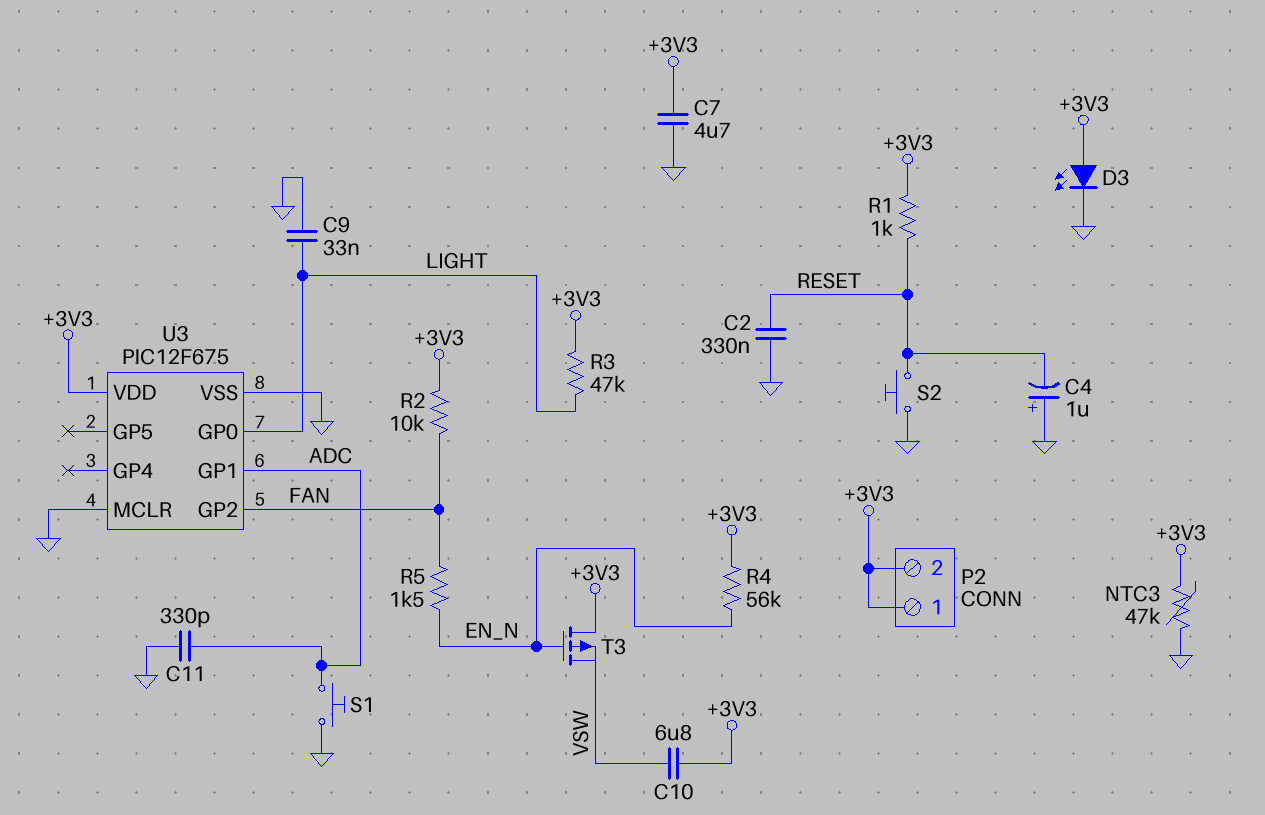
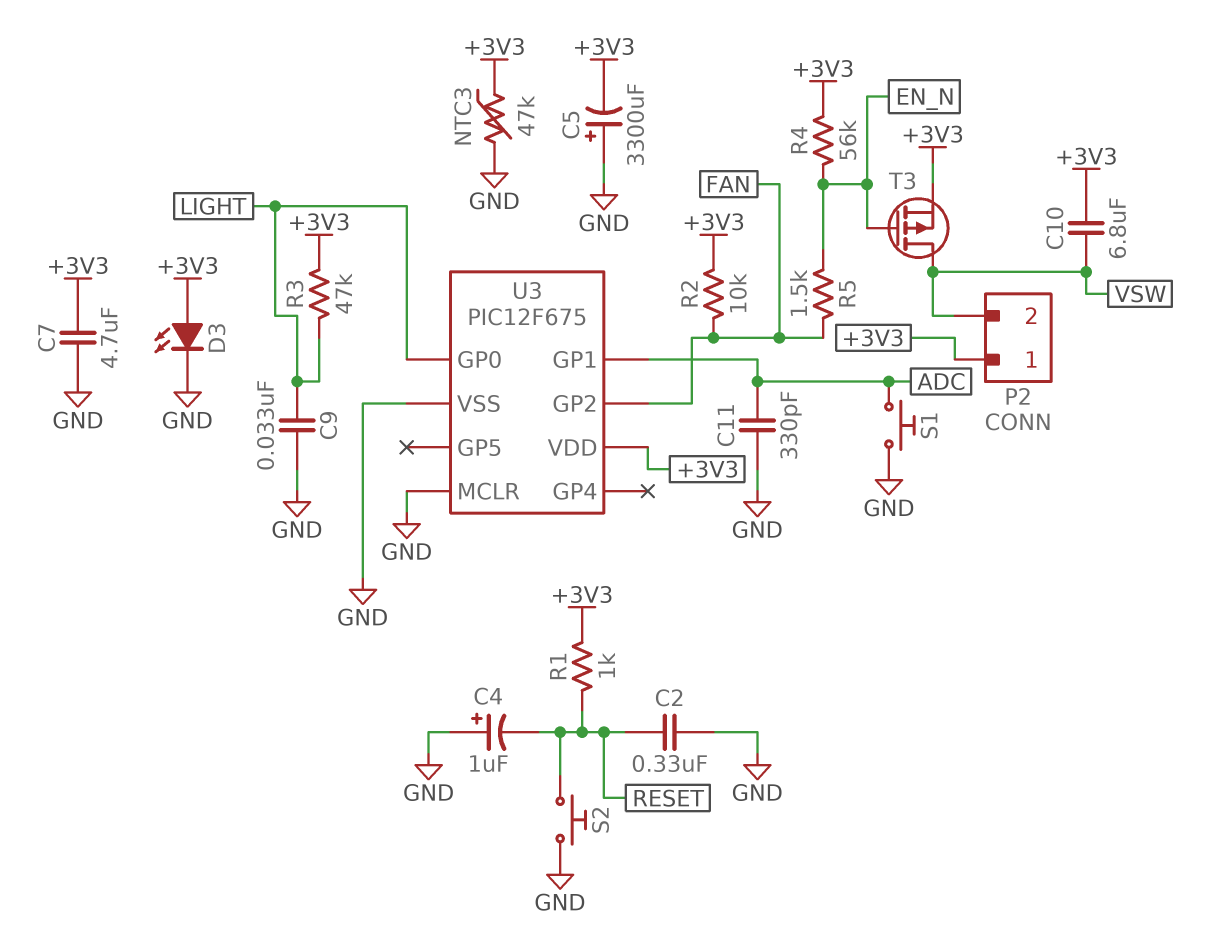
C5: none -> 3300uF (plus GND, minus +3V3)
P2 pin 2: +3V3 -> VSW
T3: PMOS (G EN_N, D +3V3, S VSW) -> PMOS (G EN_N, D VSW, S +3V3)

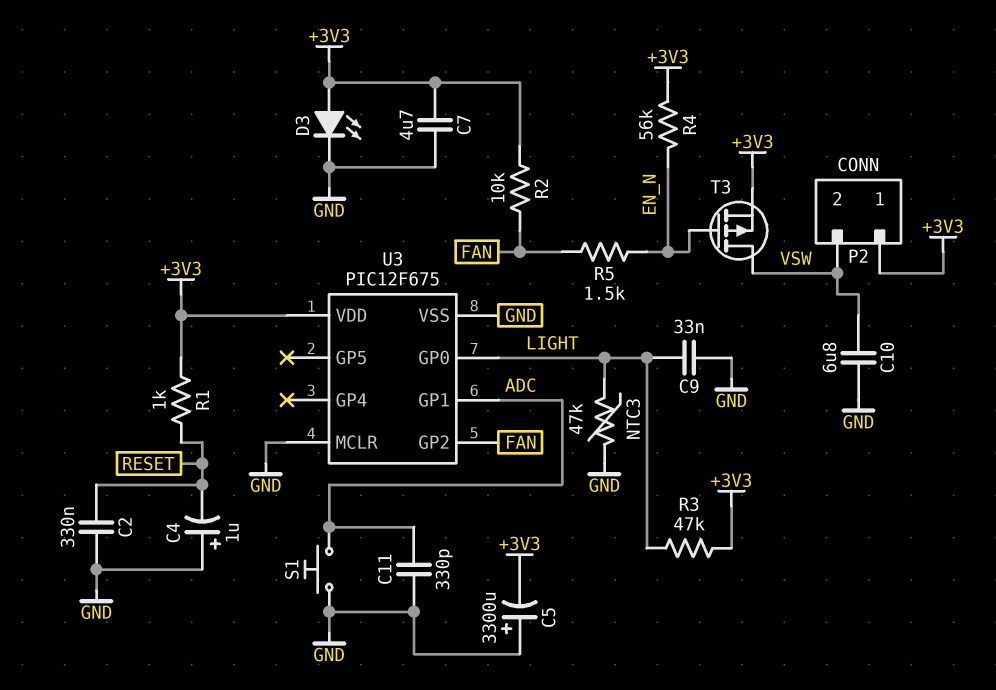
C10: 6.8uF (+3V3, VSW) -> 6.8uF (GND, VSW)
NTC3: 47k (+3V3, GND) -> 47k (GND, LIGHT)
S2: button (GND, RESET) -> none

